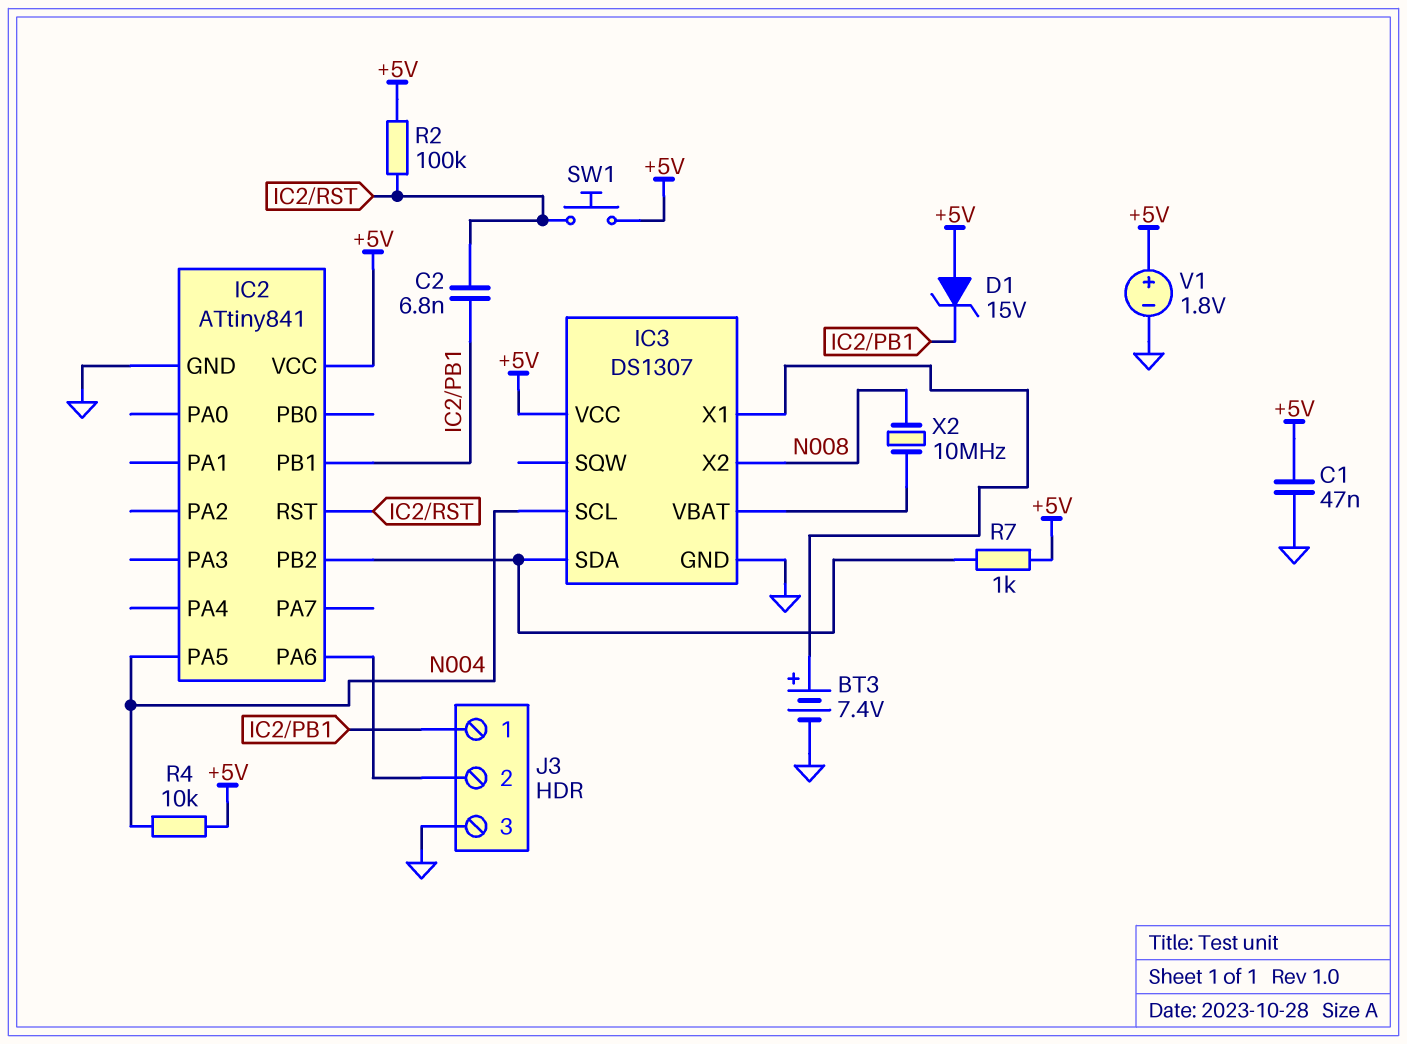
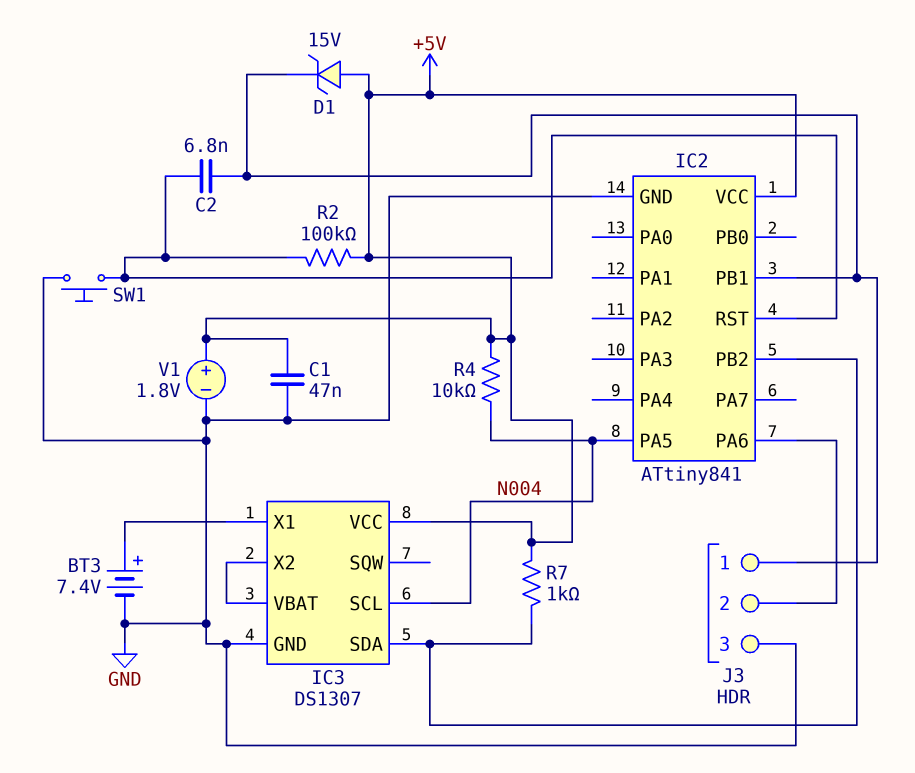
IC3 pin X2: N008 -> IC3/VBAT
SW1: button (+5V, IC2/RST) -> button (GND, IC2/RST)
X2: 10MHz (IC3/VBAT, N008) -> none

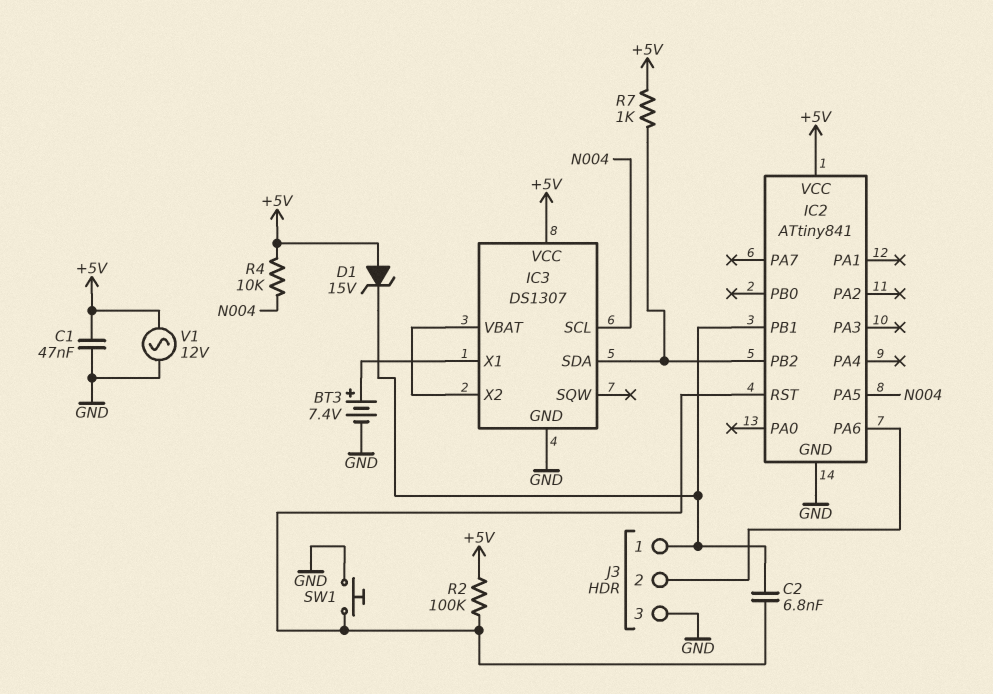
V1: 1.8V (plus +5V, minus GND) -> AC 12V (+5V, GND)

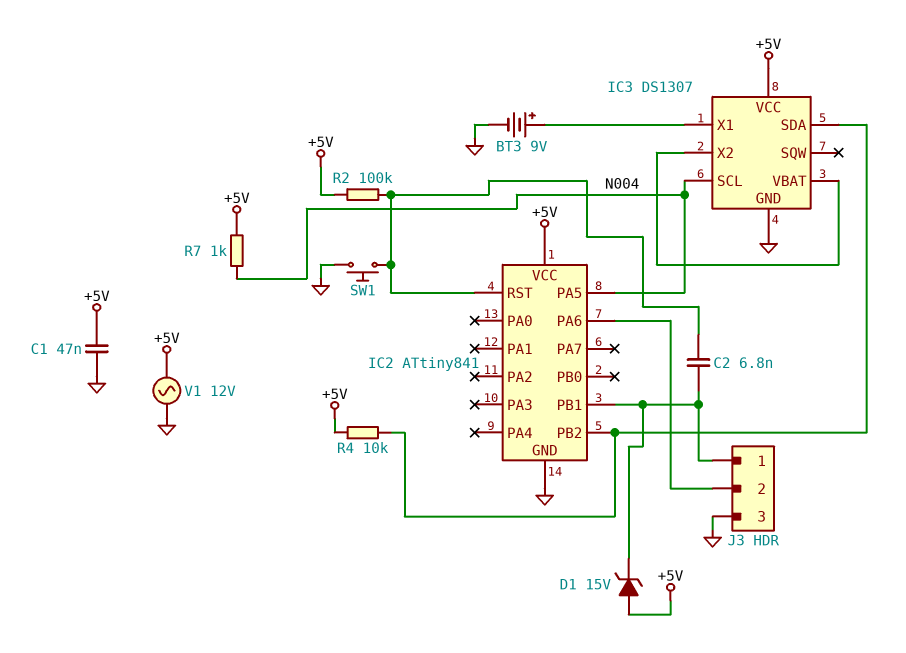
BT3: 7.4V (plus IC3/X1, minus GND) -> 9V (plus IC3/X1, minus GND)
R4: 10k (+5V, N004) -> 10k (+5V, IC2/PB2)
R7: 1k (+5V, IC2/PB2) -> 1k (+5V, N004)

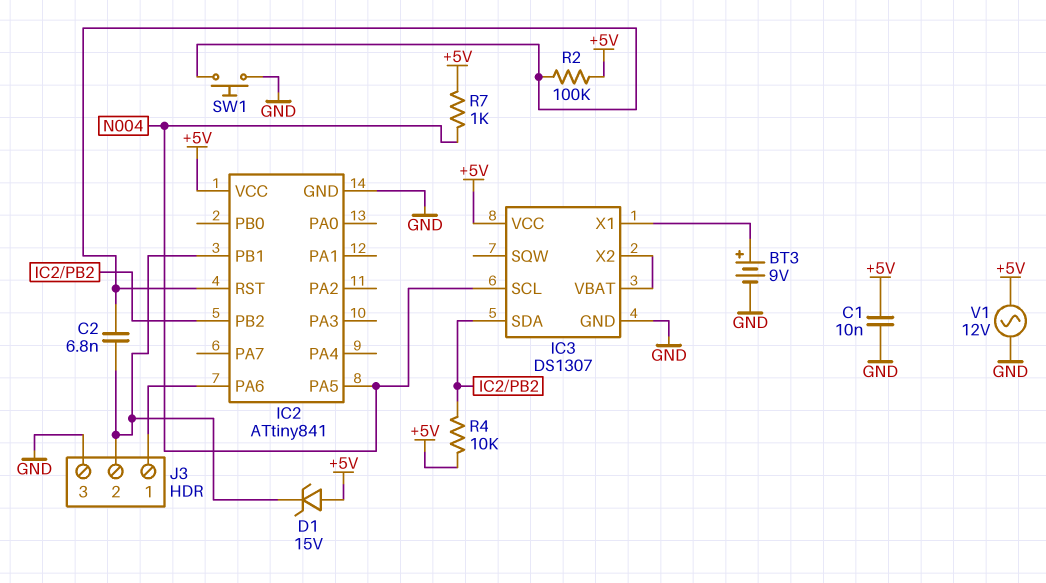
C1: 47nF (+5V, GND) -> 10nF (+5V, GND)
J3 pin 1: IC2/PB1 -> IC2/PA6
J3 pin 2: IC2/PA6 -> IC2/PB1

